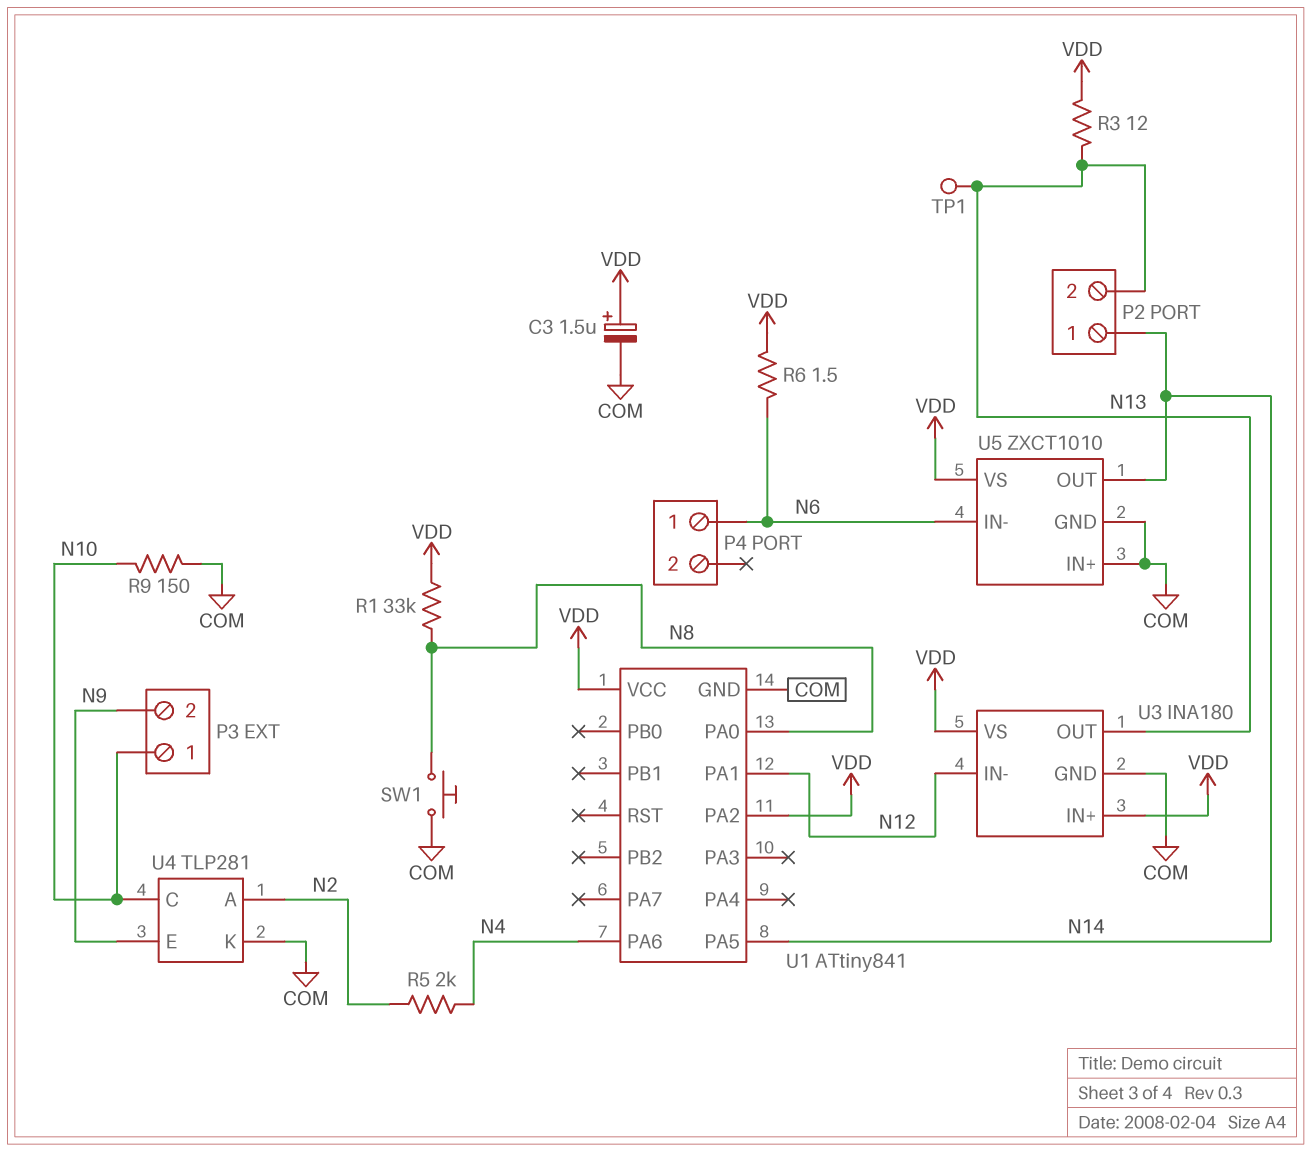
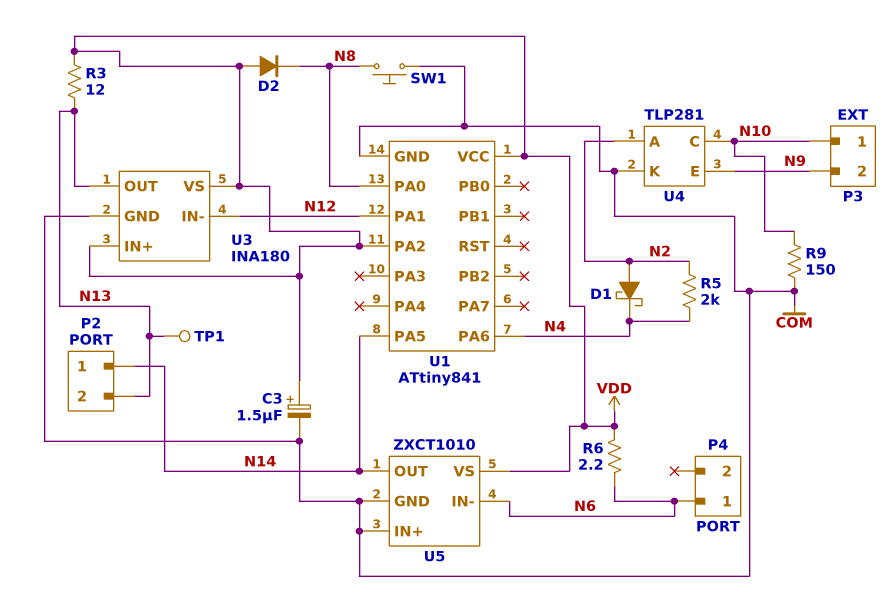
D1: none -> schottky (A N2, K N4)
D2: none -> diode (A VDD, K N8)
R1: 33k (N8, VDD) -> none
R6: 1.5 (N6, VDD) -> 2.2 (N6, VDD)

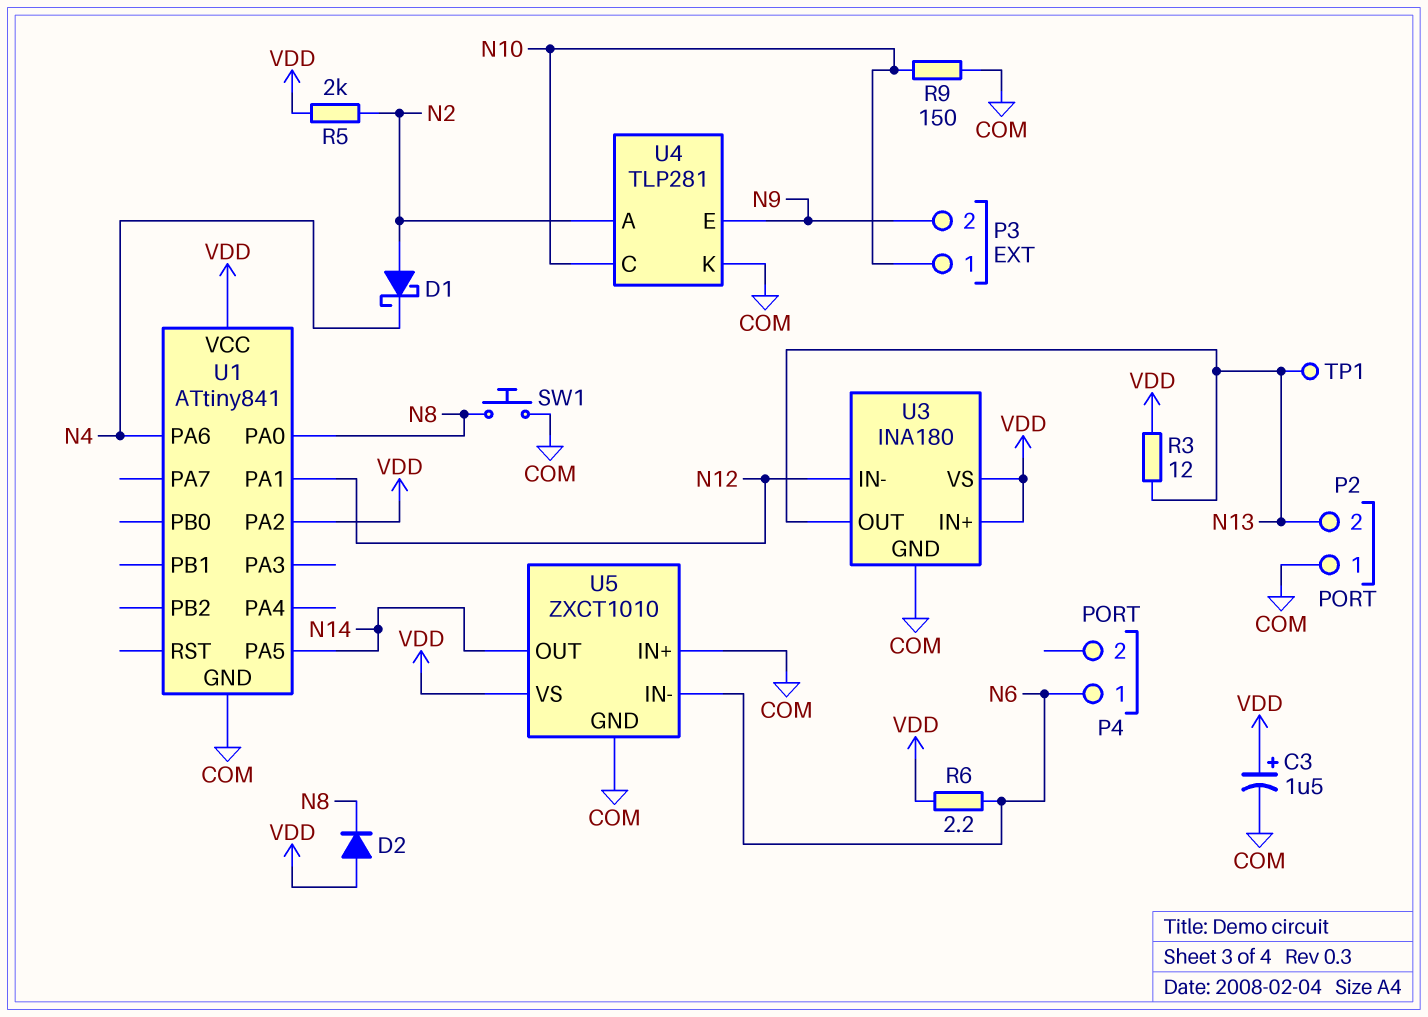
P2 pin 1: N14 -> COM
R5: 2k (N2, N4) -> 2k (N2, VDD)

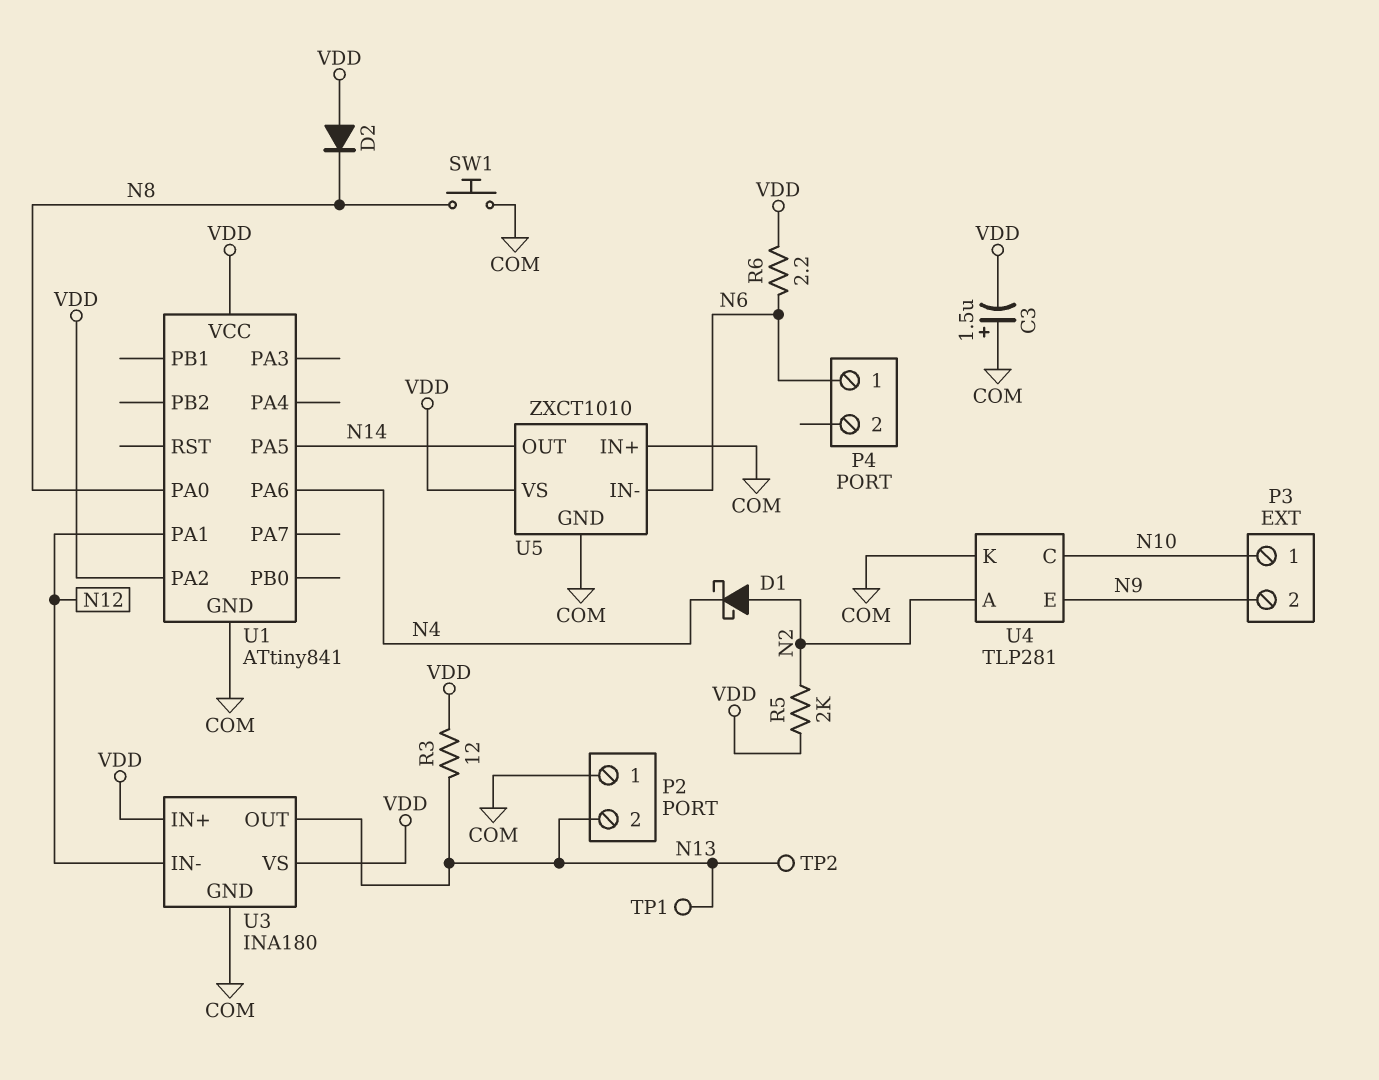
C3: 1.5uF (plus VDD, minus COM) -> 1.5uF (plus COM, minus VDD)
R9: 150 (COM, N10) -> none
TP2: none -> test point (N13)

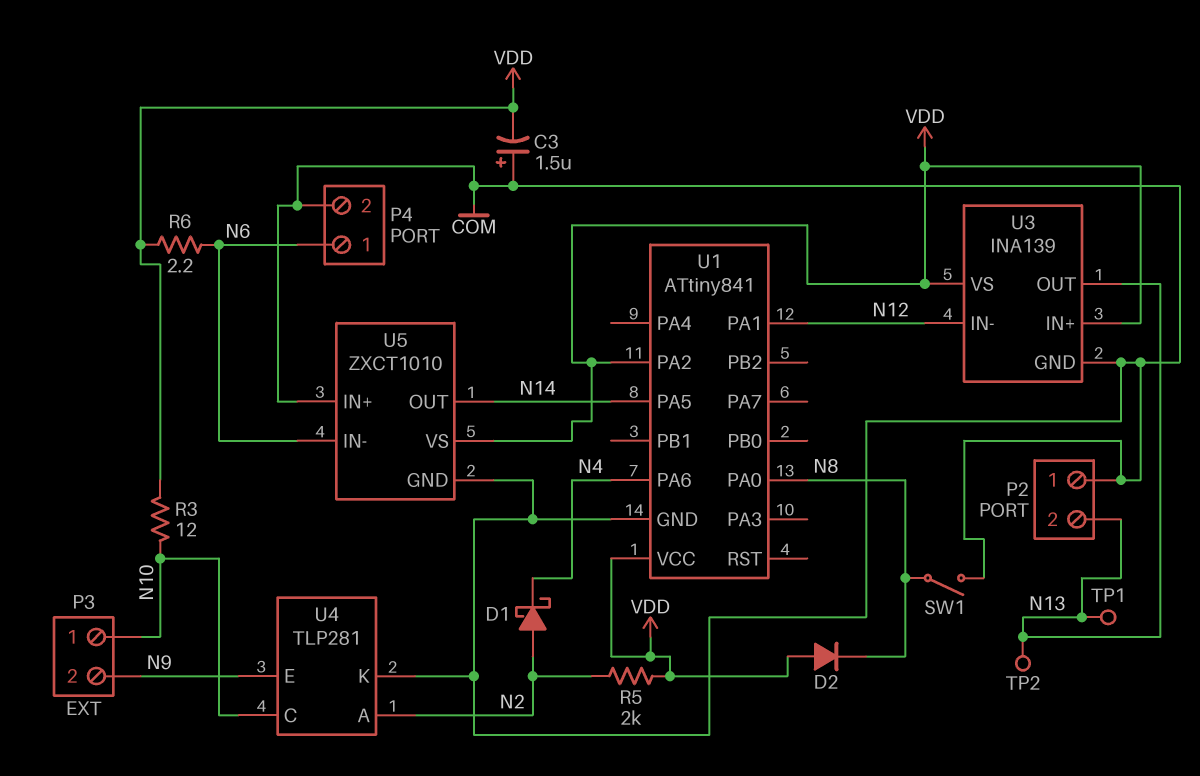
P4 pin 2: none -> COM
R3: 12 (N13, VDD) -> 12 (N10, VDD)
SW1: button (COM, N8) -> switch (COM, N8)
U3: INA180 -> INA139

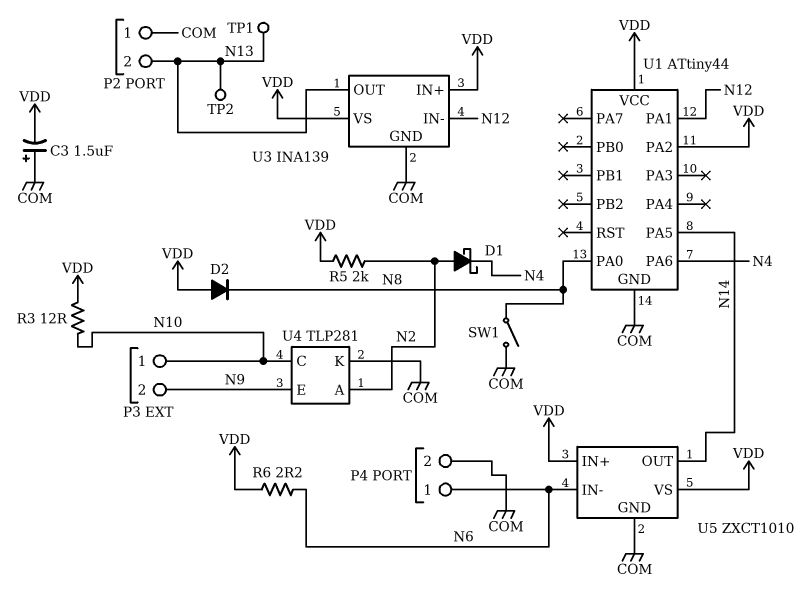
U1: ATtiny841 -> ATtiny44
U5 pin IN+: COM -> VDD

